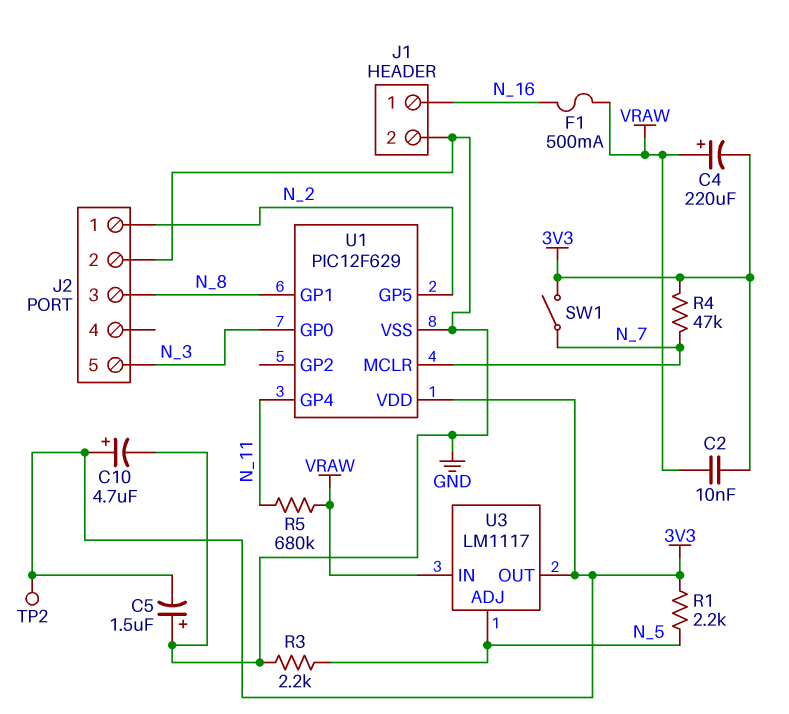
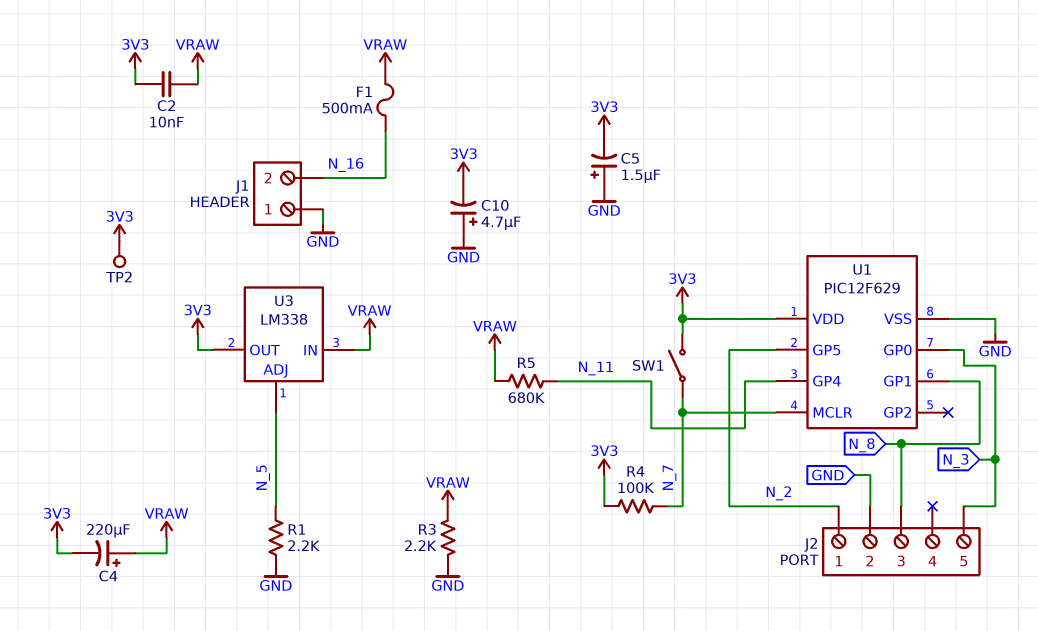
C10: 4.7uF (plus 3V3, minus GND) -> 4.7uF (plus GND, minus 3V3)
J1 pin 1: N_16 -> GND
J1 pin 2: GND -> N_16
R1: 2.2k (3V3, N_5) -> 2.2k (GND, N_5)
R3: 2.2k (GND, N_5) -> 2.2k (GND, VRAW)
R4: 47k (3V3, N_7) -> 100k (3V3, N_7)
U3: LM1117 -> LM338

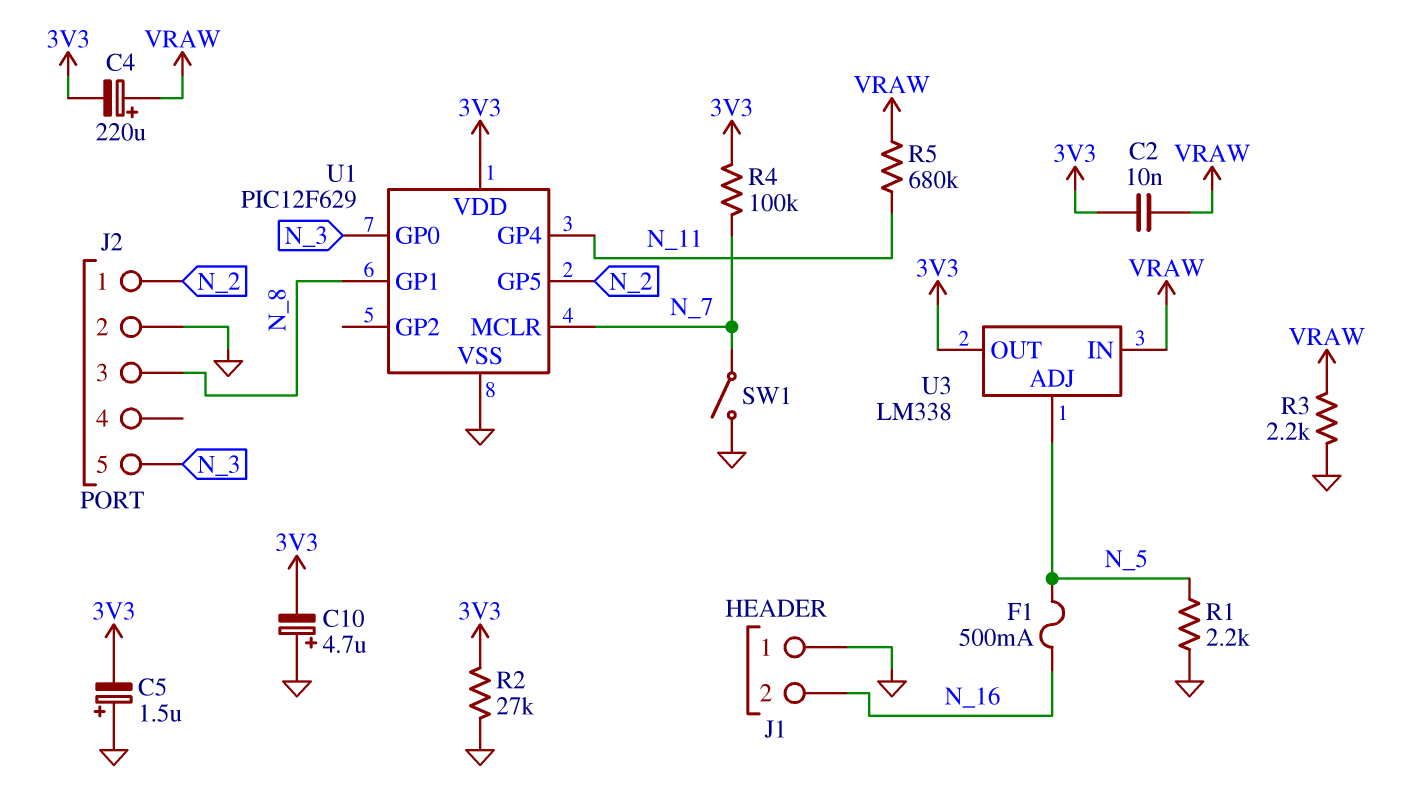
F1: 500mA (N_16, VRAW) -> 500mA (N_5, N_16)
R2: none -> 27k (3V3, GND)
SW1: switch (3V3, N_7) -> switch (GND, N_7)
TP2: test point (3V3) -> none

